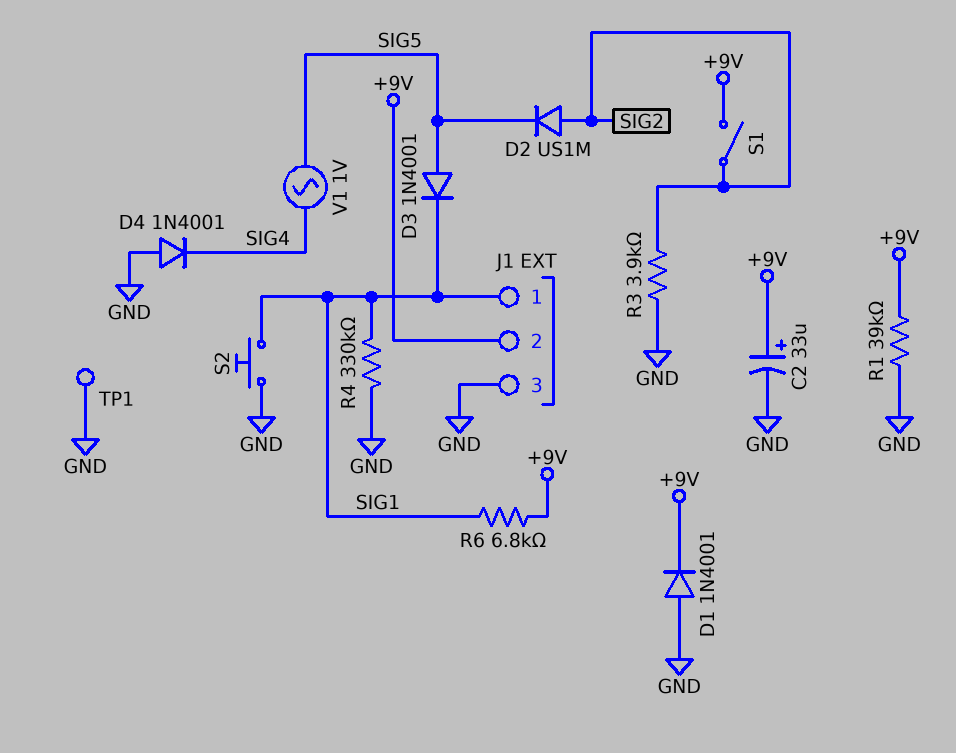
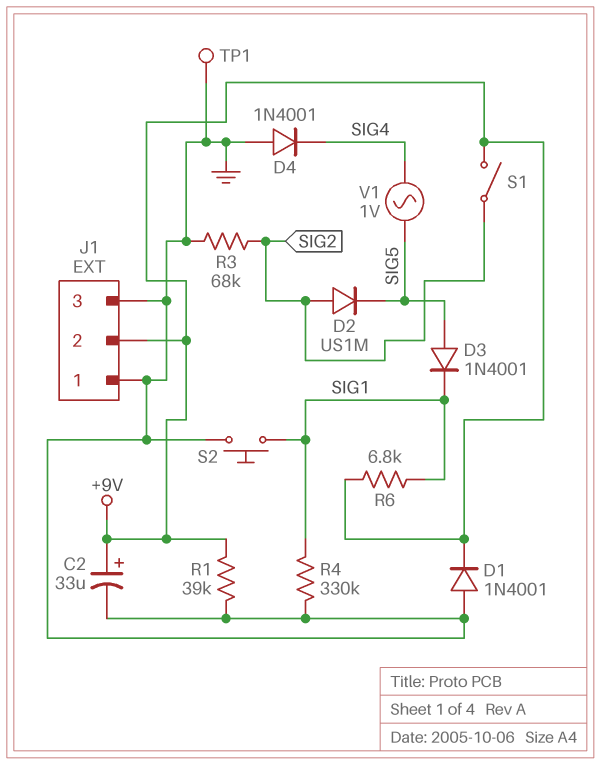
J1 pin 1: SIG1 -> GND
R3: 3.9k (GND, SIG2) -> 68k (GND, SIG2)

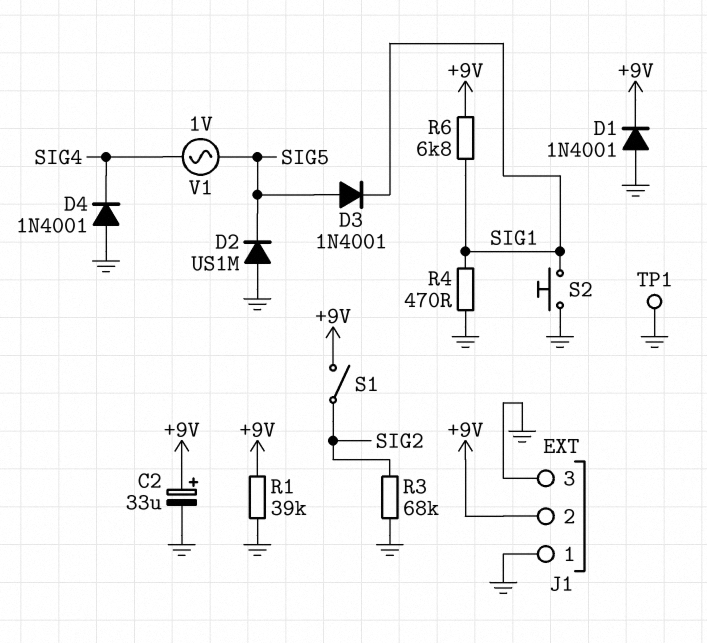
D2: diode US1M (A SIG2, K SIG5) -> diode US1M (A GND, K SIG5)
R4: 330k (GND, SIG1) -> 470 (GND, SIG1)

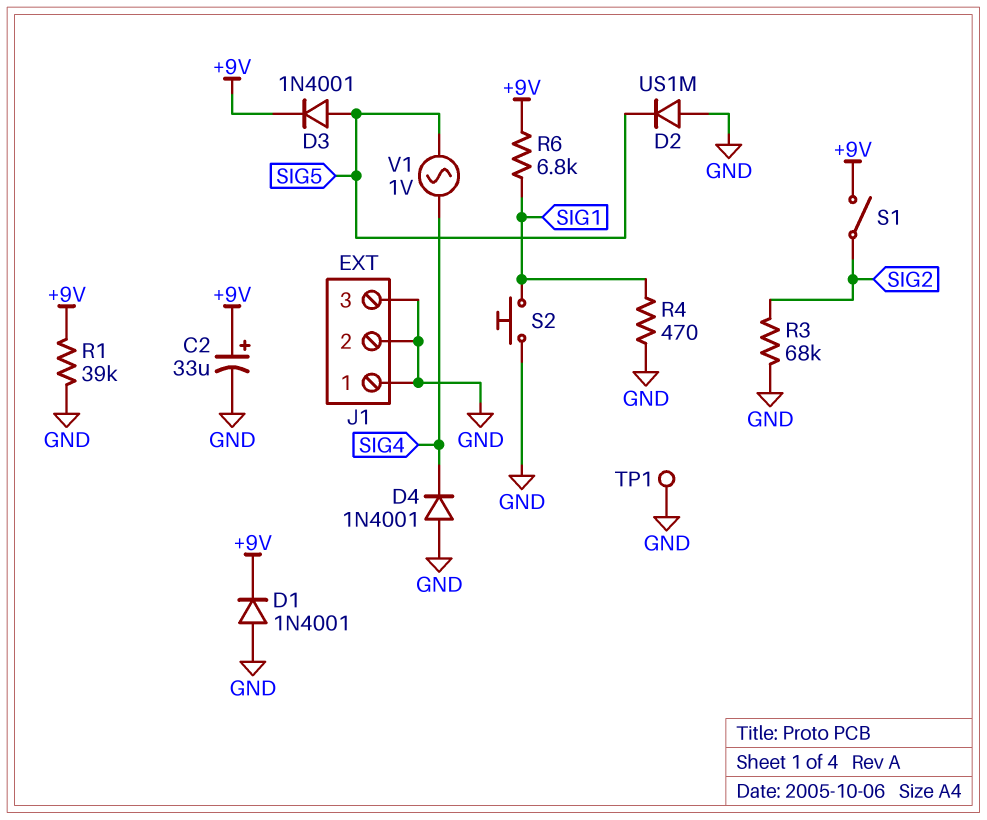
D3: diode 1N4001 (A SIG5, K SIG1) -> diode 1N4001 (A SIG5, K +9V)
J1 pin 2: +9V -> GND

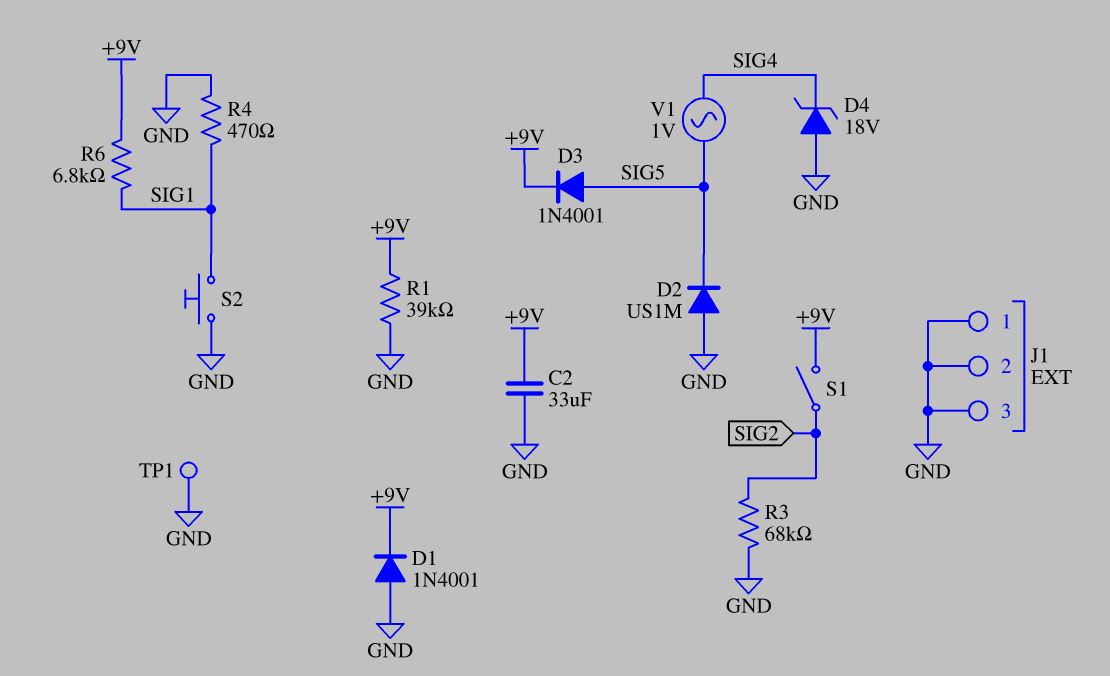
C2: 33uF (plus +9V, minus GND) -> 33uF (+9V, GND)
D4: diode 1N4001 (A GND, K SIG4) -> zener 18V (A GND, K SIG4)

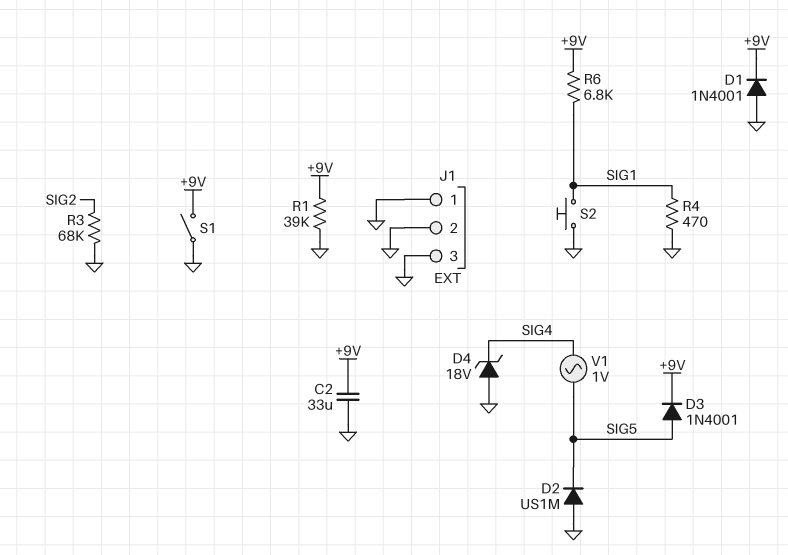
S1: switch (+9V, SIG2) -> switch (+9V, GND)
TP1: test point (GND) -> none

